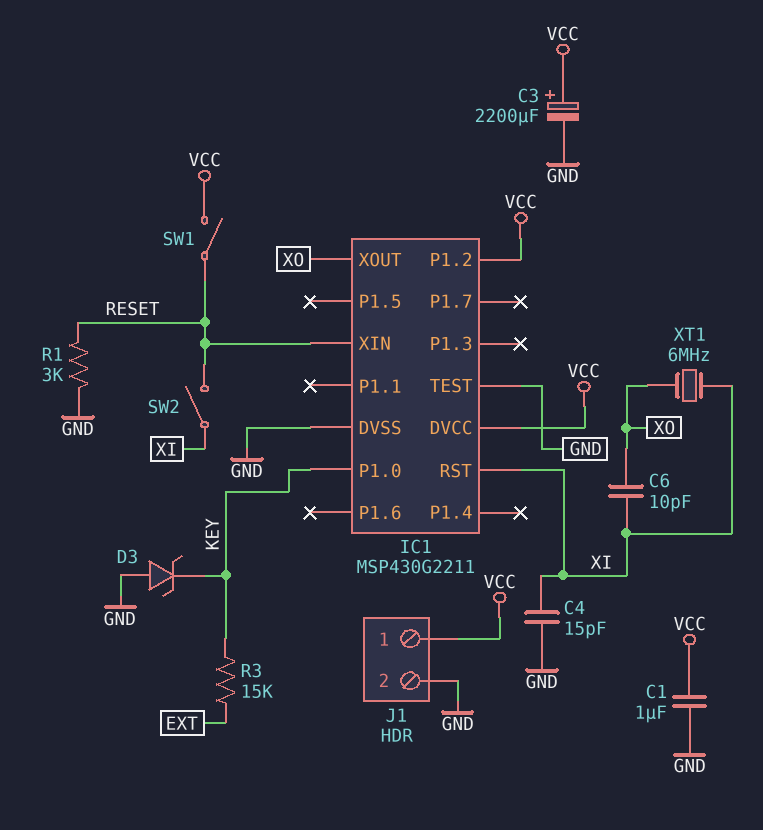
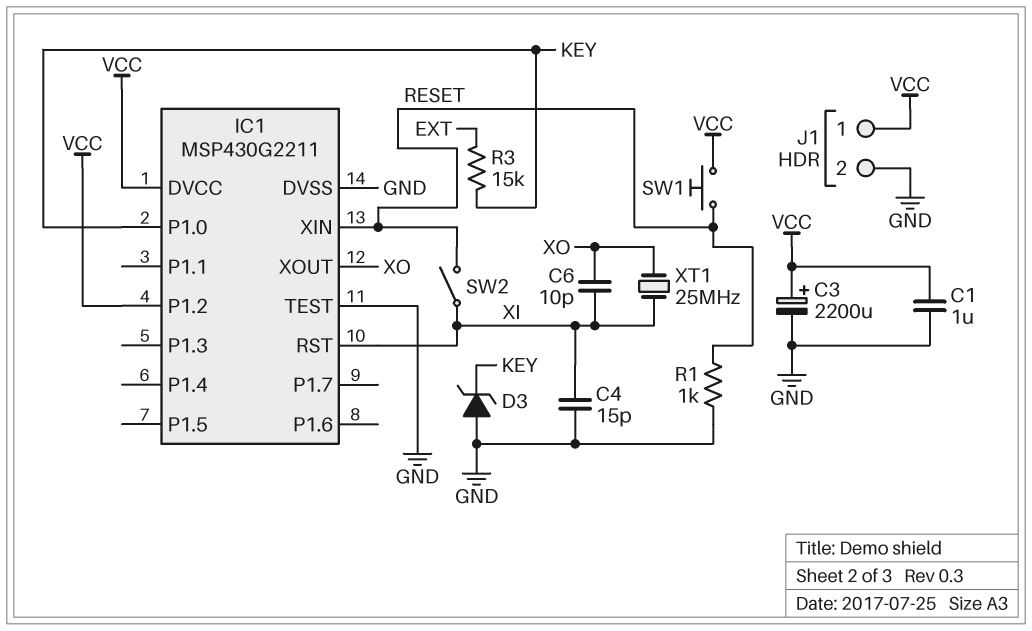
R1: 3k (GND, RESET) -> 1k (GND, RESET)
SW1: switch (RESET, VCC) -> button (RESET, VCC)
XT1: 6MHz (XI, XO) -> 25MHz (XI, XO)

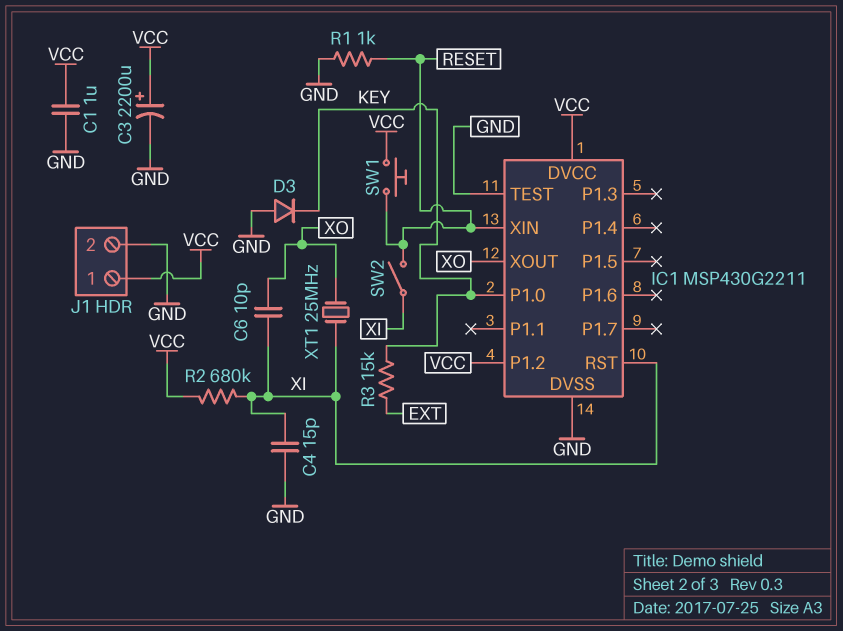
D3: zener (A GND, K KEY) -> diode (A GND, K KEY)
R2: none -> 680k (VCC, XI)

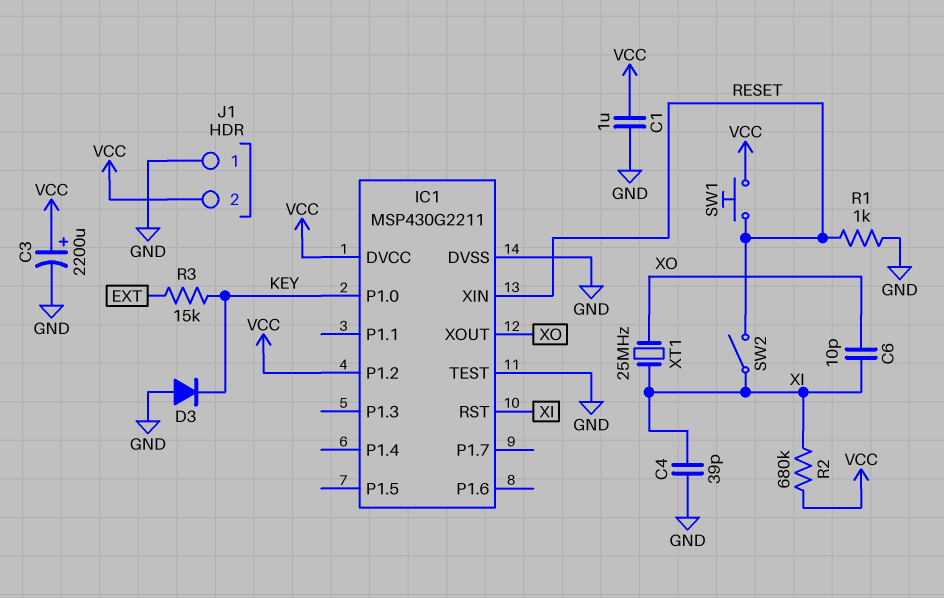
C4: 15pF (GND, XI) -> 39pF (GND, XI)
J1 pin 1: VCC -> GND
J1 pin 2: GND -> VCC

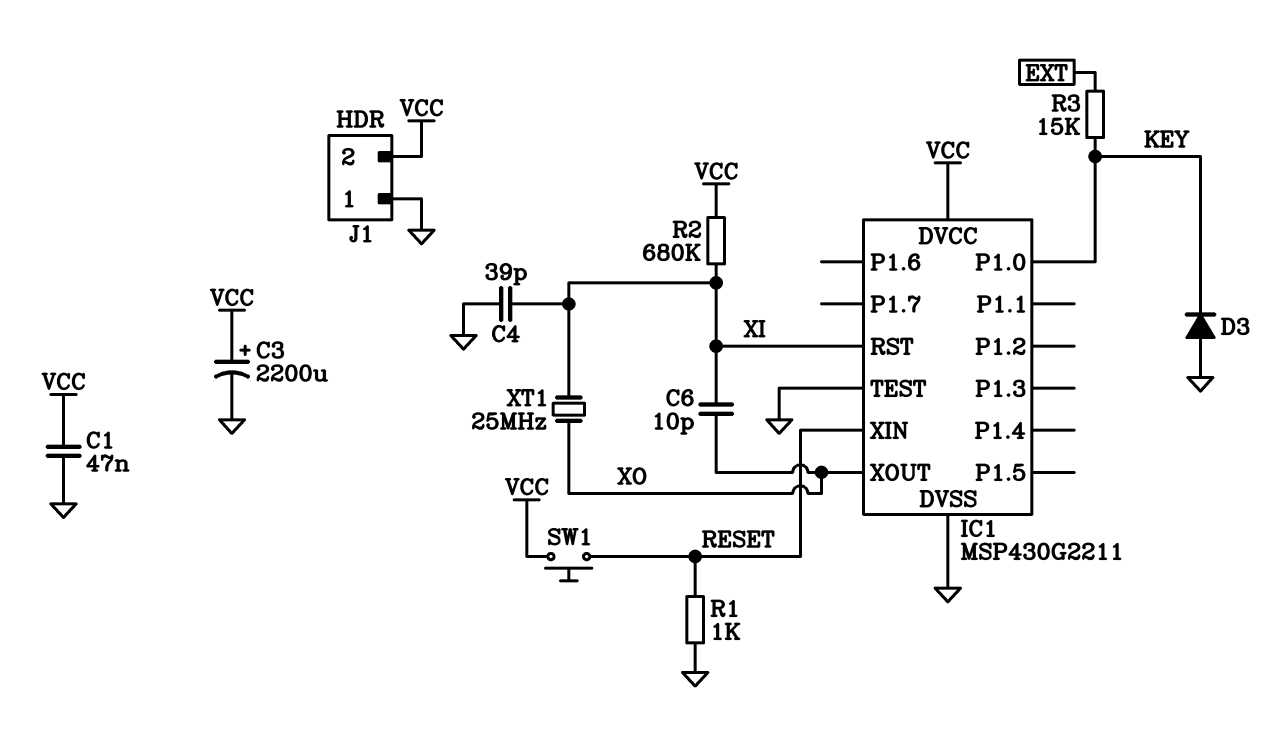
C1: 1uF (GND, VCC) -> 47nF (GND, VCC)
IC1 pin P1.2: VCC -> none
SW2: switch (RESET, XI) -> none

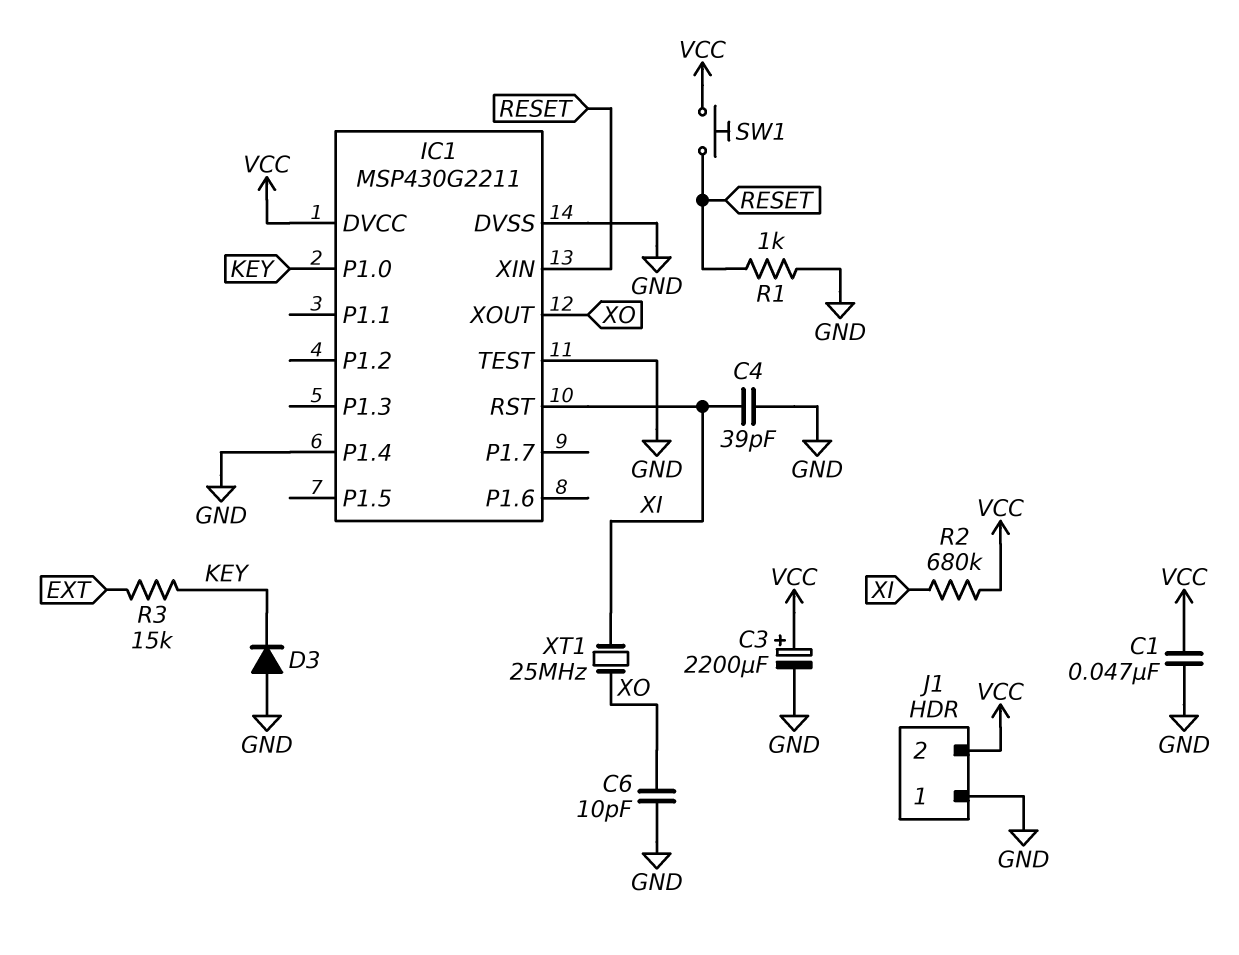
C6: 10pF (XI, XO) -> 10pF (GND, XO)
IC1 pin P1.4: none -> GND

